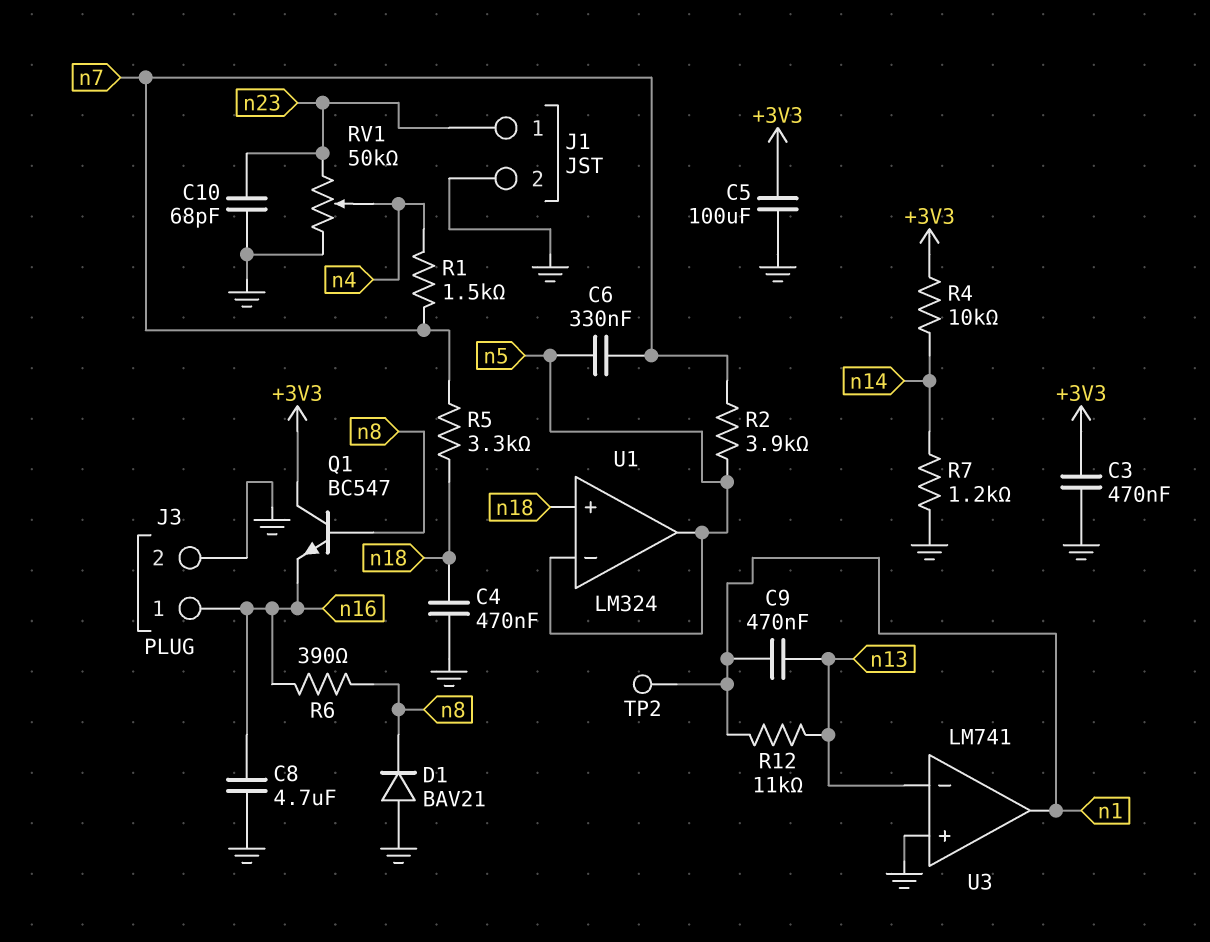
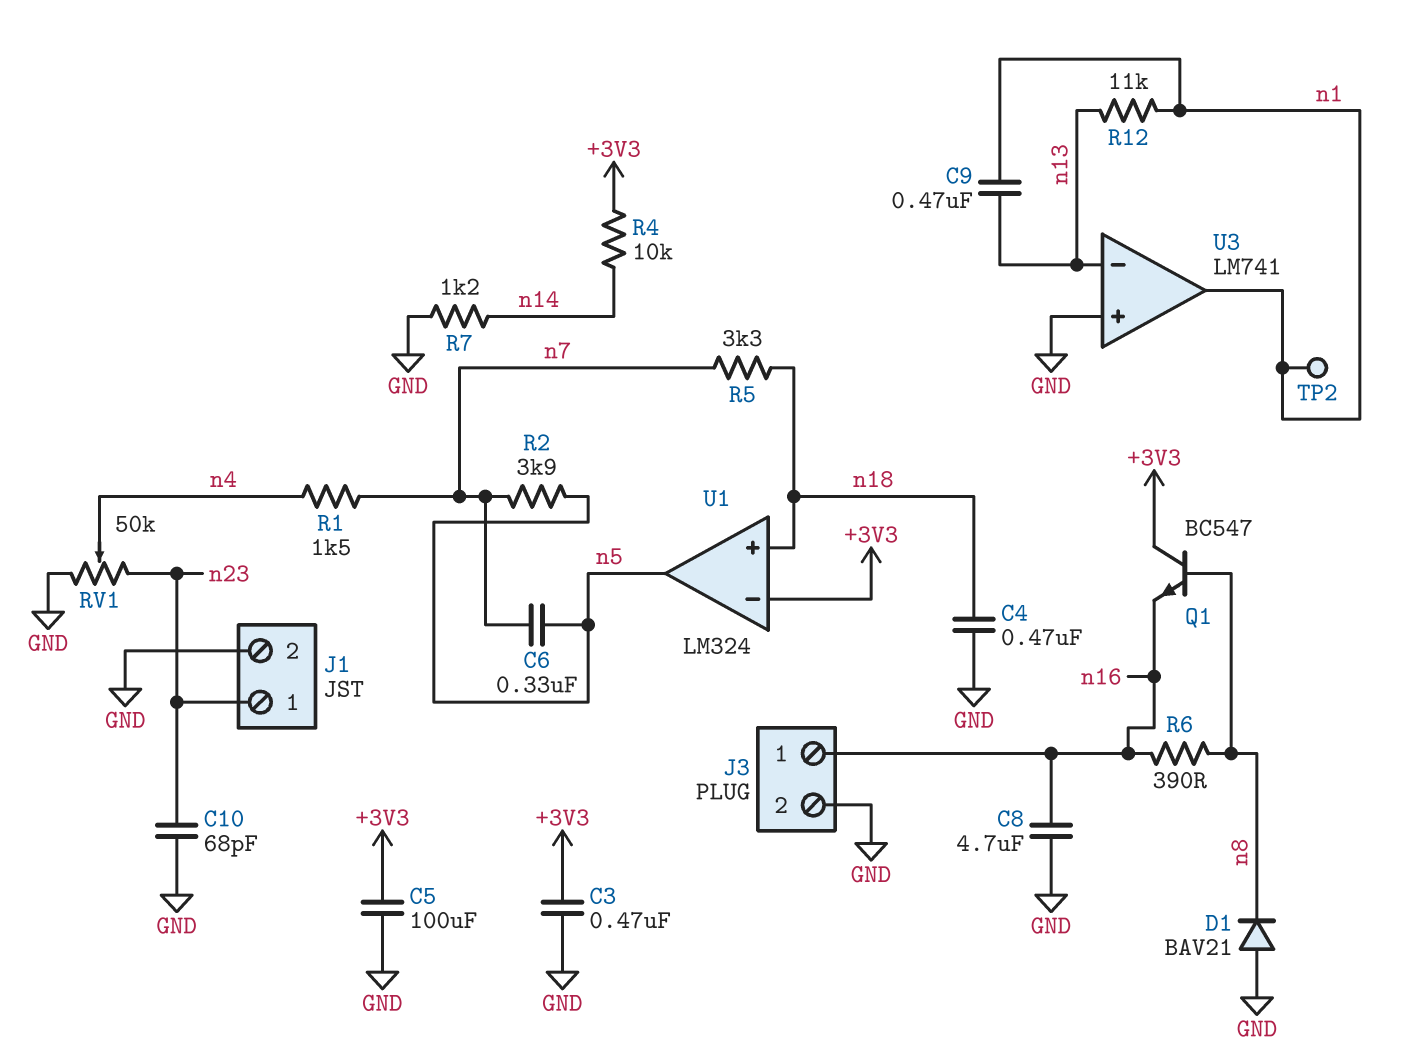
U1 pin in-: n5 -> +3V3

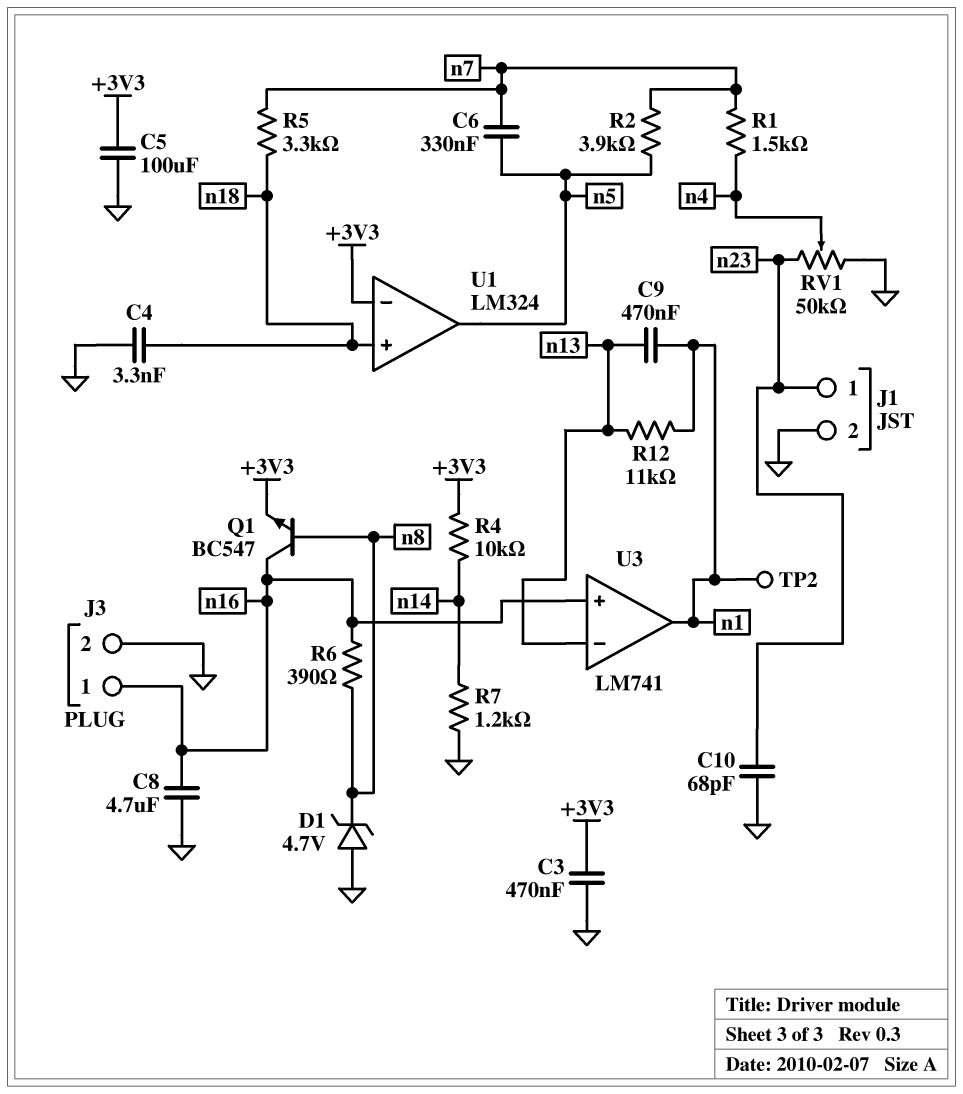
C4: 470nF (GND, n18) -> 3.3nF (GND, n18)
D1: diode BAV21 (A GND, K n8) -> zener 4.7V (A GND, K n8)
Q1: NPN BC547 (B n8, C +3V3, E n16) -> NPN BC547 (B n8, C n16, E +3V3)
U3 pin in+: GND -> n16

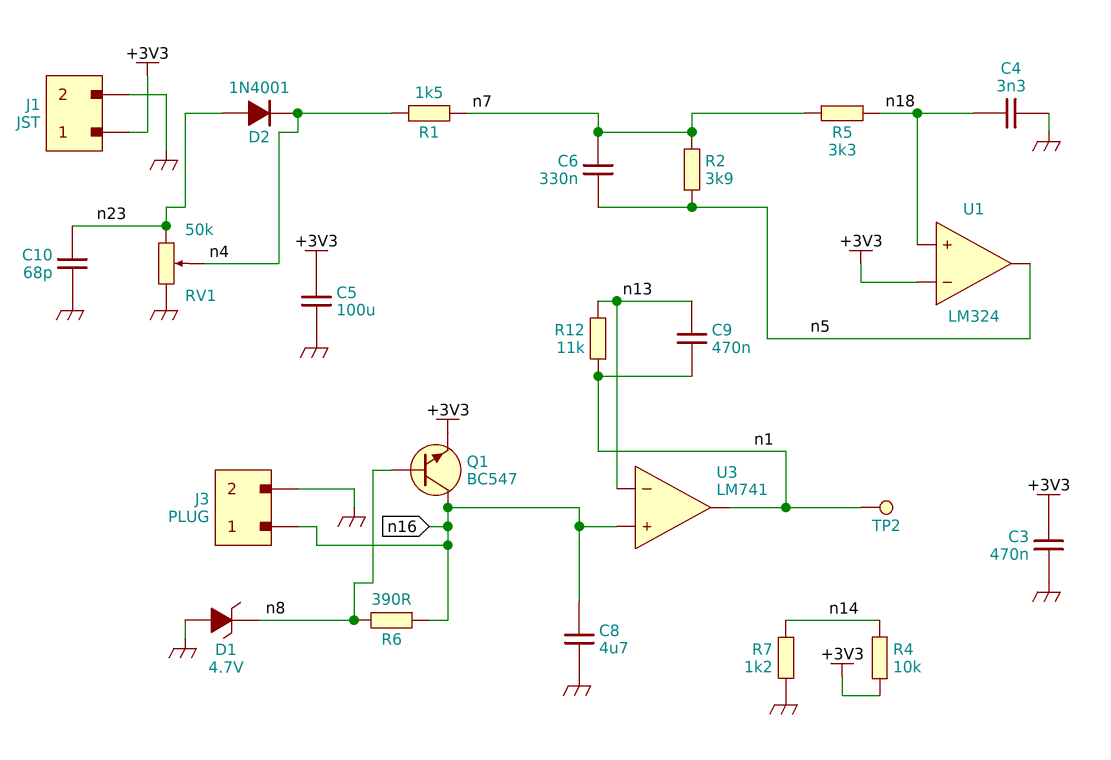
D2: none -> diode 1N4001 (A n23, K n4)
J1 pin 1: n23 -> +3V3

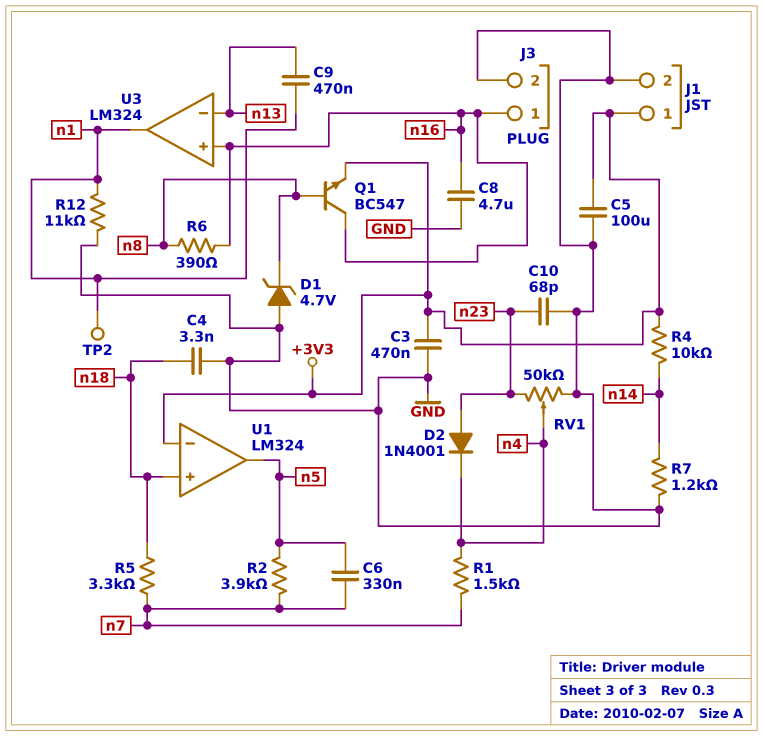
R12: 11k (n1, n13) -> 11k (GND, n1)
U3: LM741 -> LM324

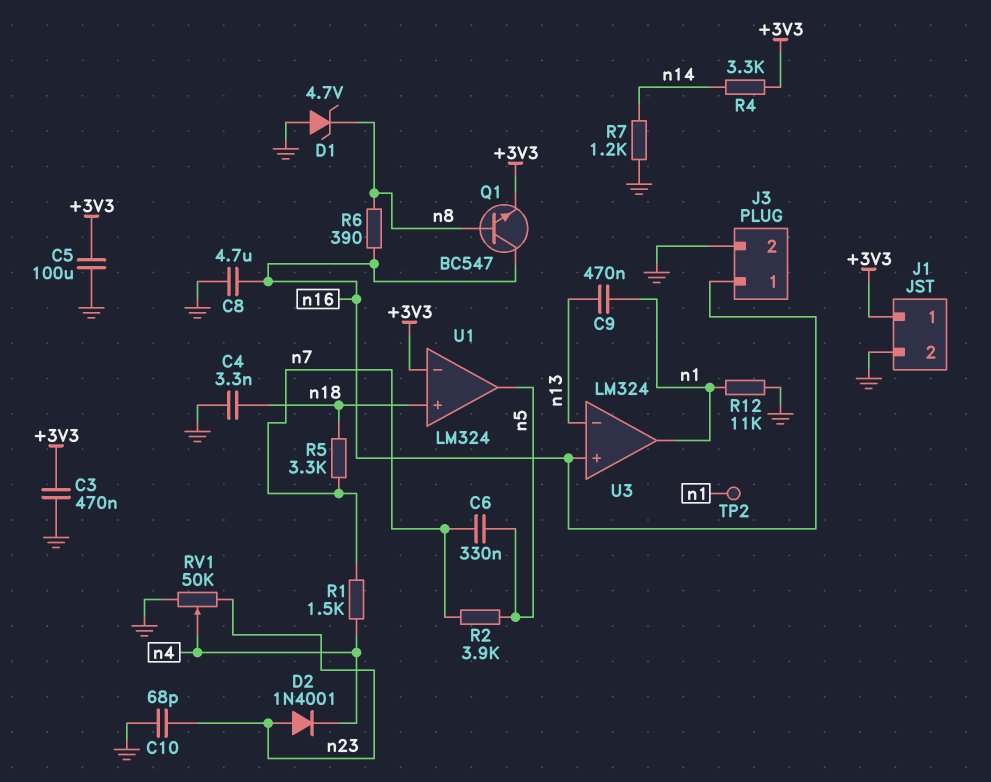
R4: 10k (+3V3, n14) -> 3.3k (+3V3, n14)

